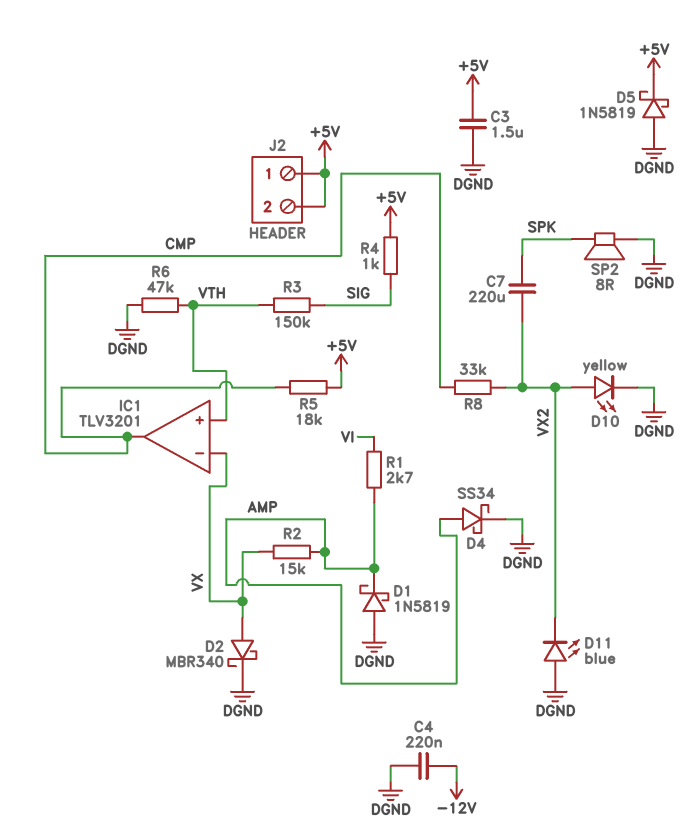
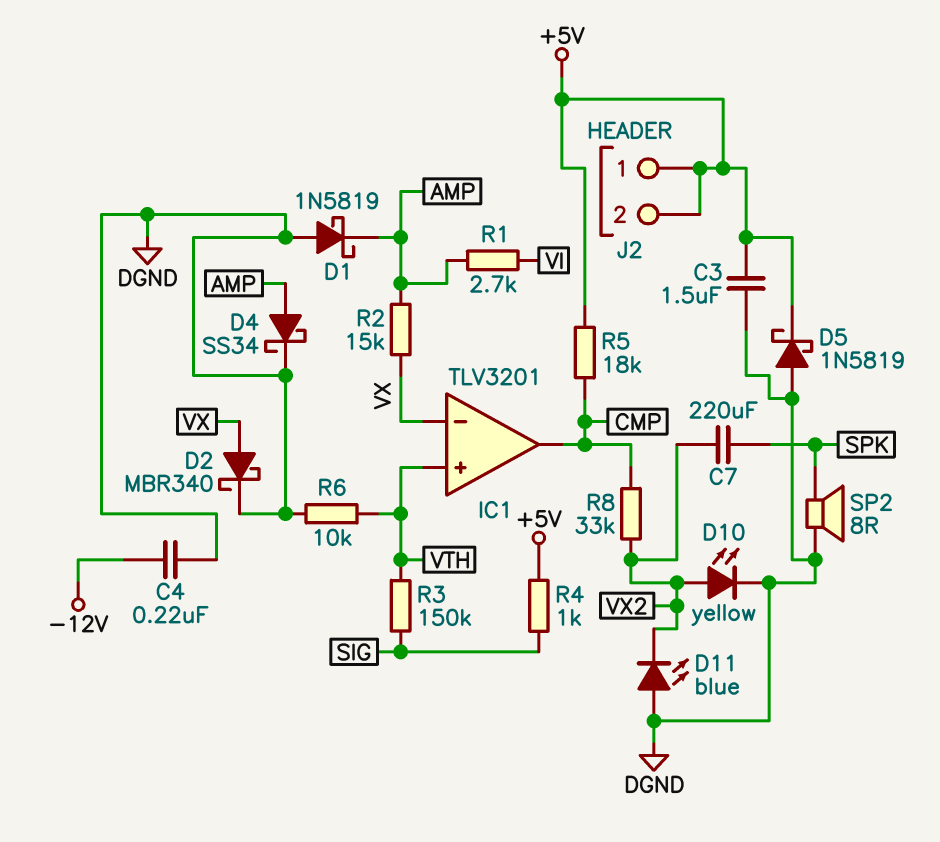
R6: 47k (DGND, VTH) -> 10k (DGND, VTH)

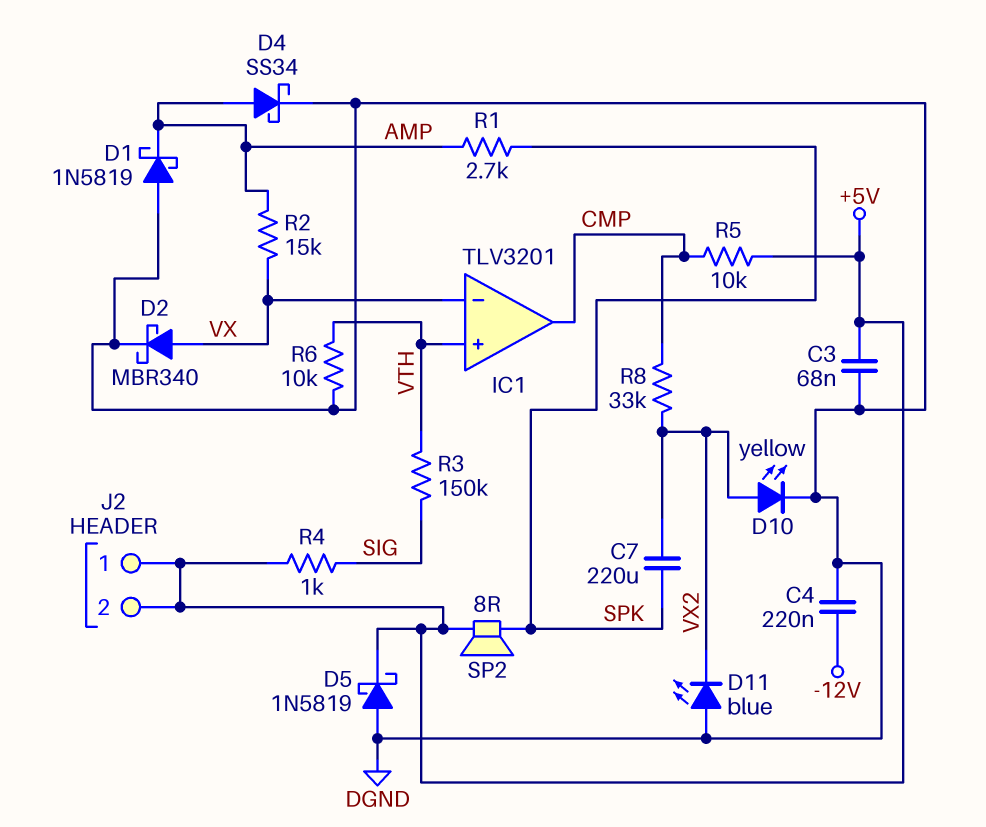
C3: 1.5uF (+5V, DGND) -> 68nF (+5V, DGND)
R1: 2.7k (AMP, VI) -> 2.7k (AMP, SPK)
R5: 18k (+5V, CMP) -> 10k (+5V, CMP)
SP2: speaker 8R (DGND, SPK) -> speaker 8R (+5V, SPK)

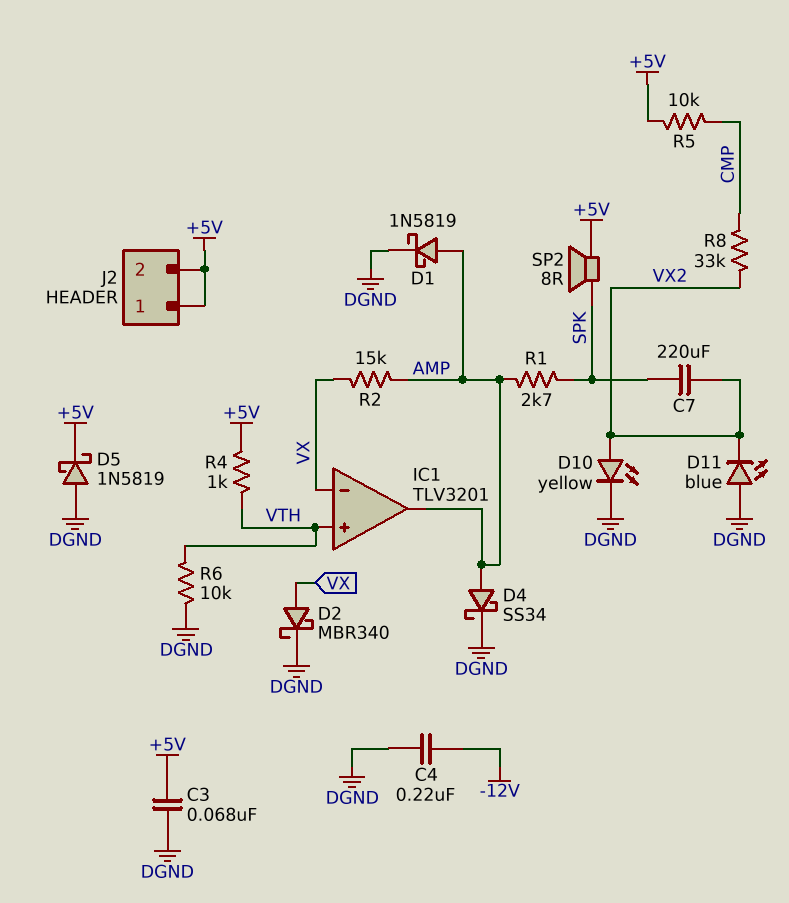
D1: schottky 1N5819 (A DGND, K AMP) -> schottky 1N5819 (A AMP, K DGND)
IC1 pin out: CMP -> AMP
R3: 150k (SIG, VTH) -> none
R4: 1k (+5V, SIG) -> 1k (+5V, VTH)

